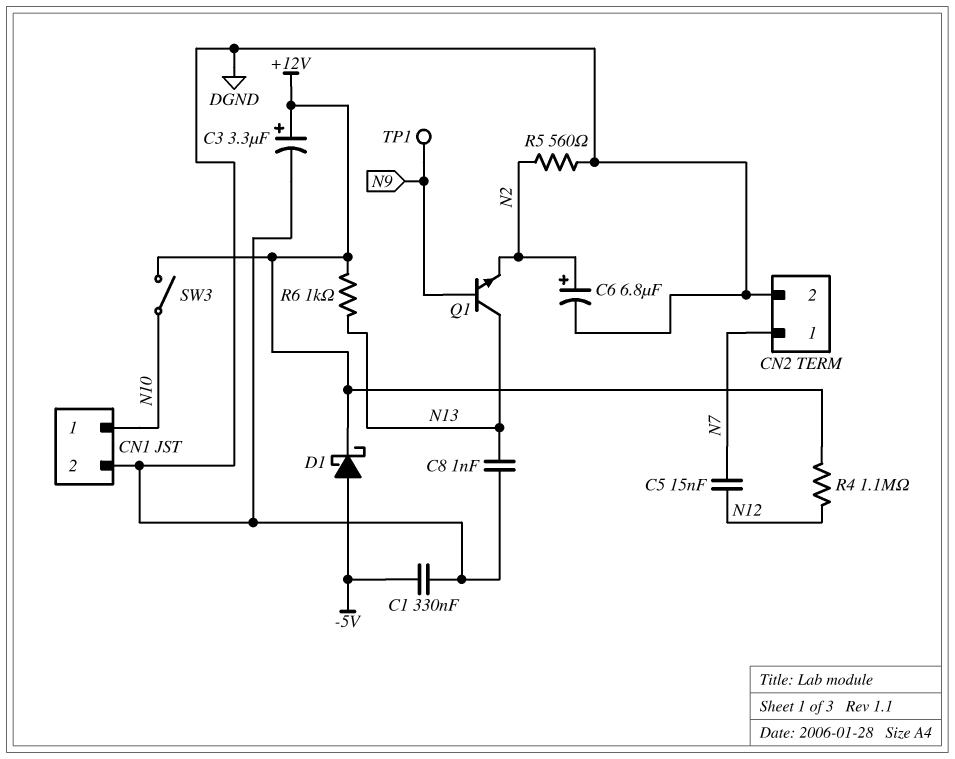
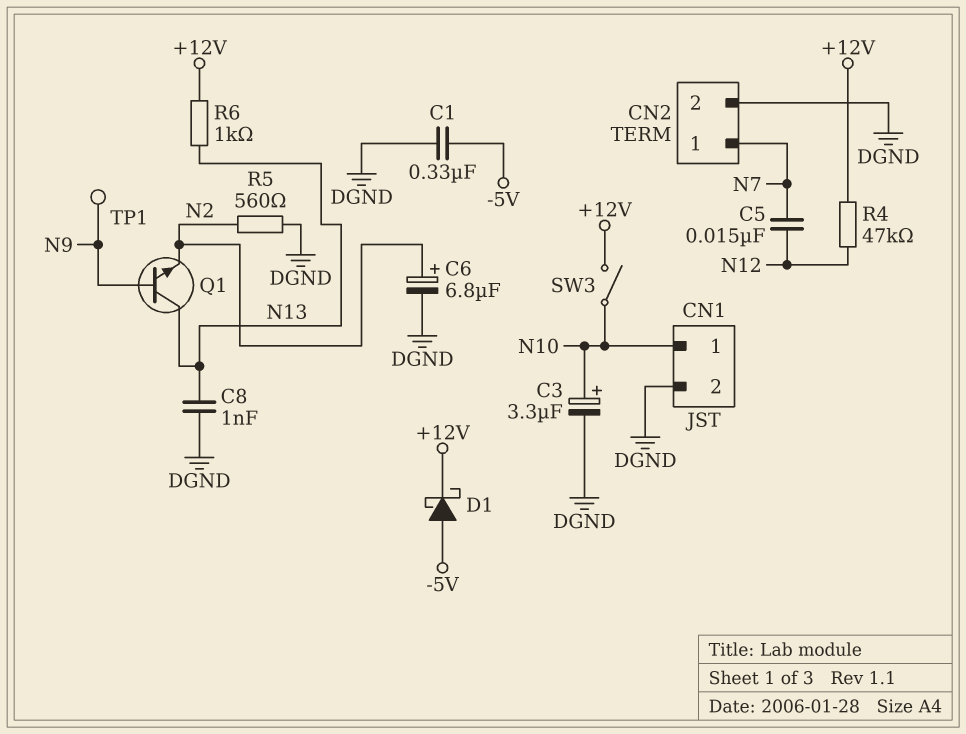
C3: 3.3uF (plus +12V, minus DGND) -> 3.3uF (plus N10, minus DGND)
R4: 1.1M (+12V, N12) -> 47k (+12V, N12)

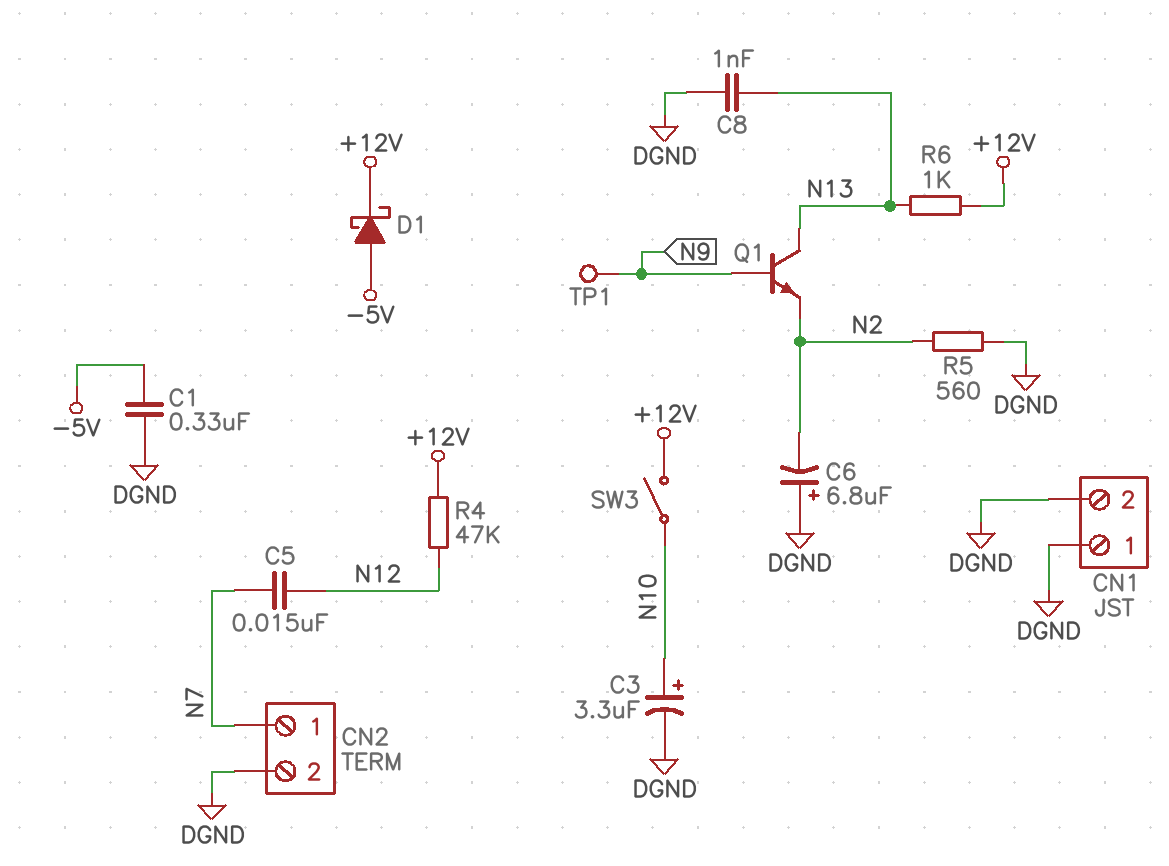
C6: 6.8uF (plus N2, minus DGND) -> 6.8uF (plus DGND, minus N2)
CN1 pin 1: N10 -> DGND

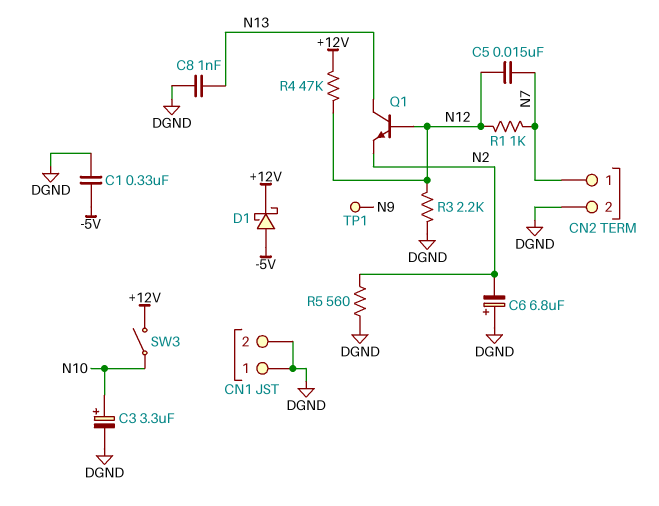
Q1: NPN (B N9, C N13, E N2) -> NPN (B N12, C N13, E N2)
R1: none -> 1k (N7, N12)
R3: none -> 2.2k (DGND, N12)
R6: 1k (+12V, N13) -> none

